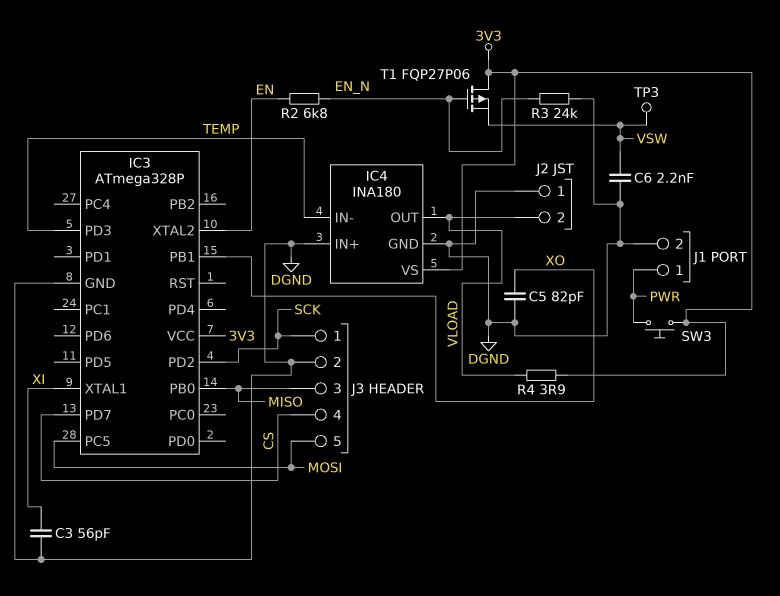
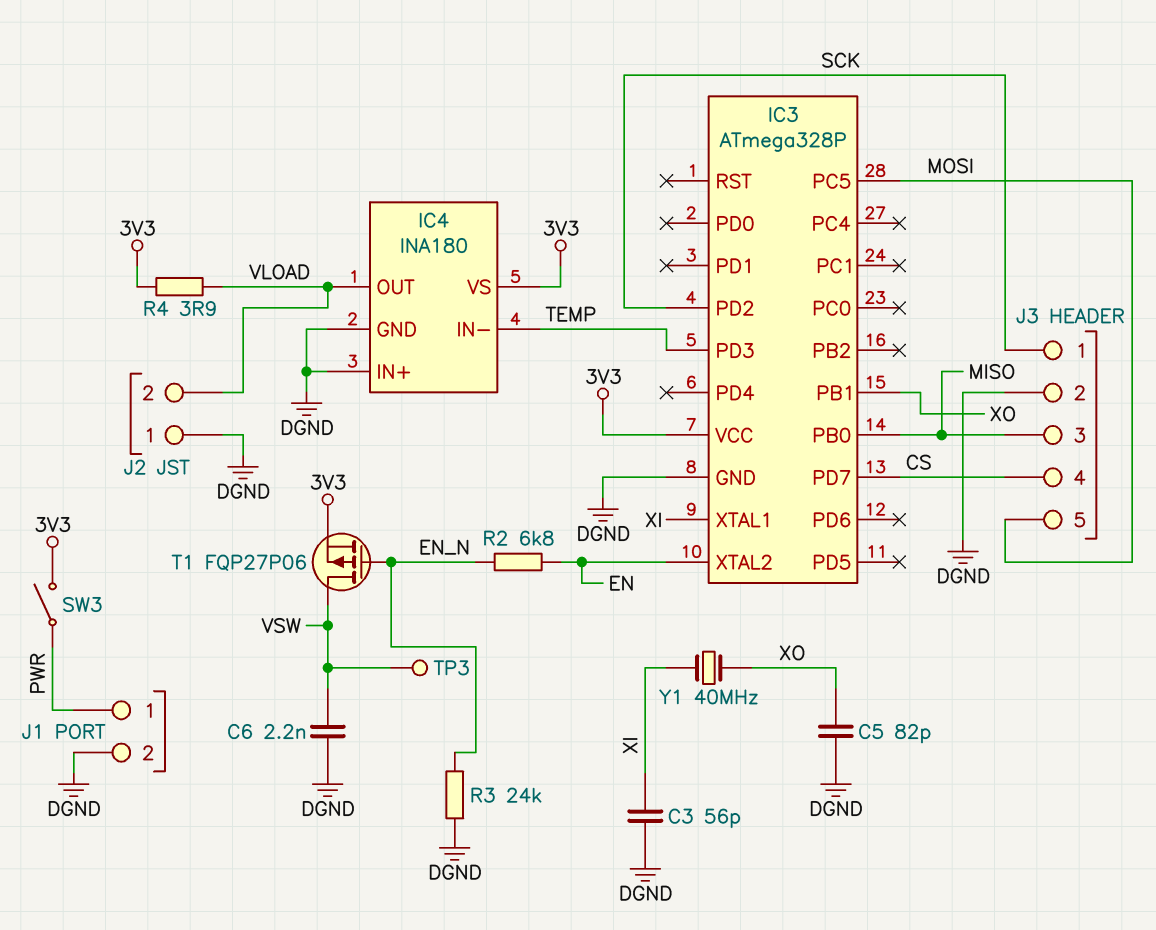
SW3: button (3V3, PWR) -> switch (3V3, PWR)
T1: PMOS FQP27P06 (G EN_N, D 3V3, S VSW) -> PMOS FQP27P06 (G EN_N, D VSW, S 3V3)
Y1: none -> 40MHz (XI, XO)

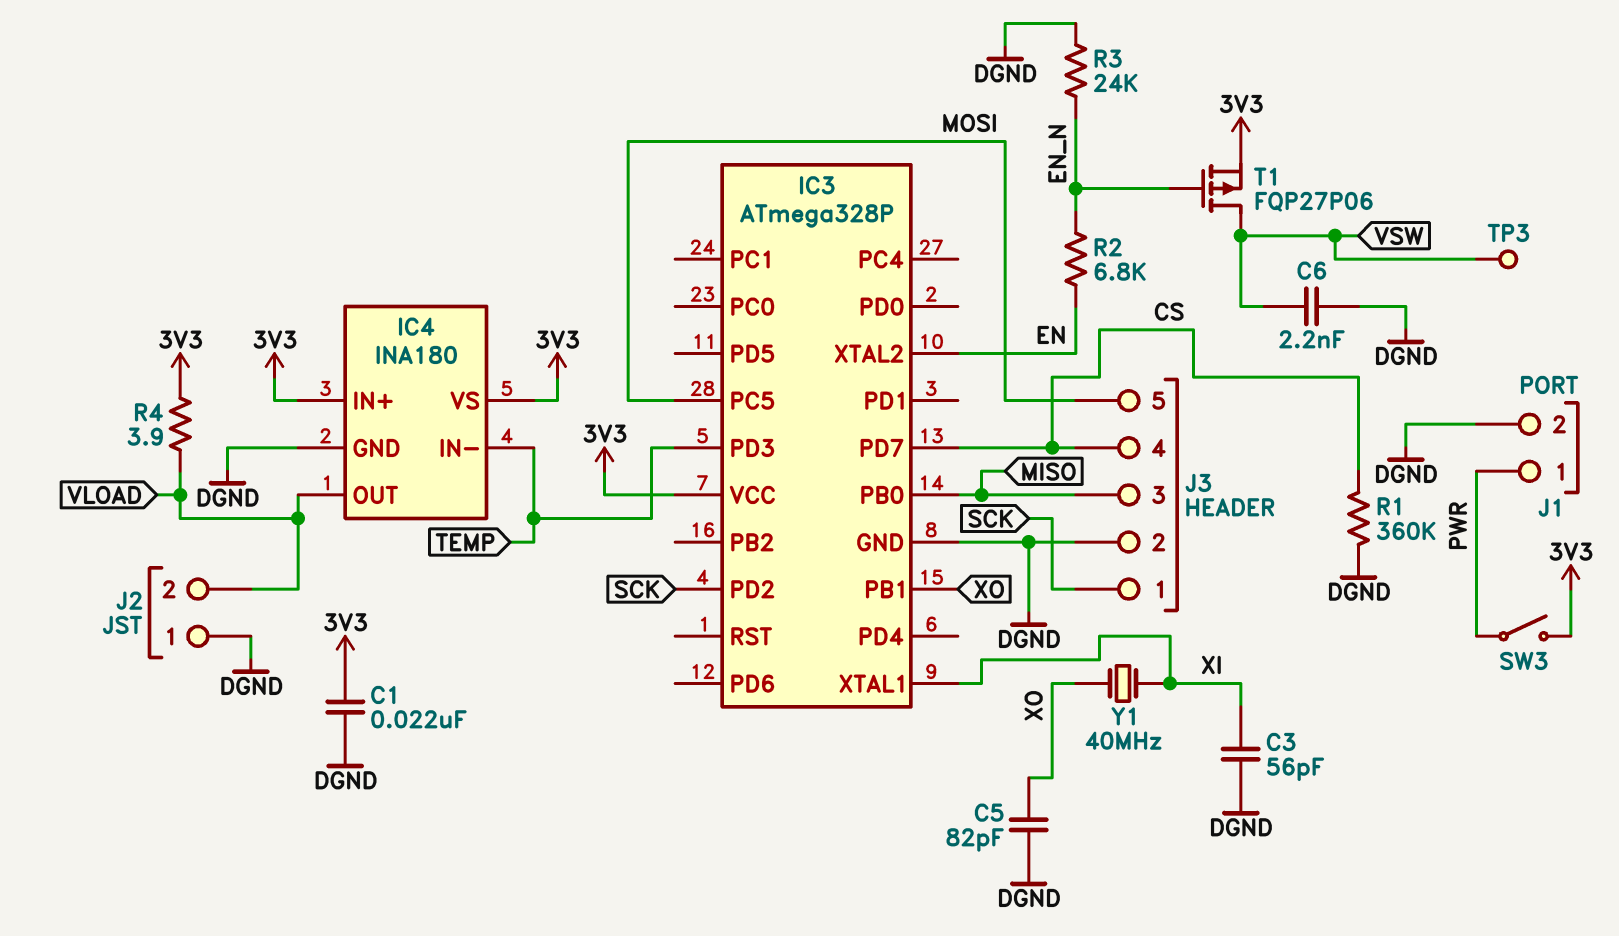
C1: none -> 22nF (3V3, DGND)
IC4 pin IN+: DGND -> 3V3
R1: none -> 360k (CS, DGND)

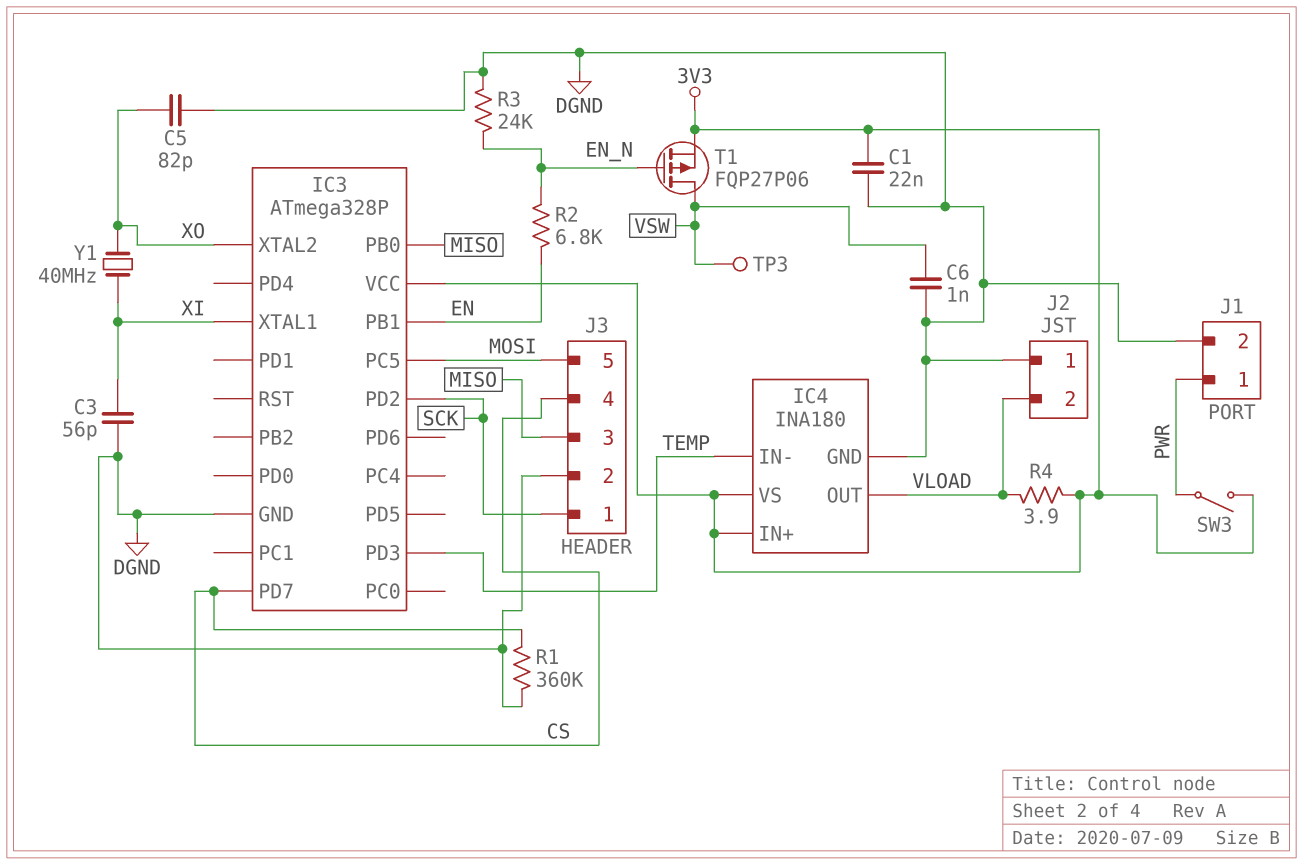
C6: 2.2nF (DGND, VSW) -> 1nF (DGND, VSW)
IC3 pin PB1: XO -> EN
IC3 pin XTAL2: EN -> XO

